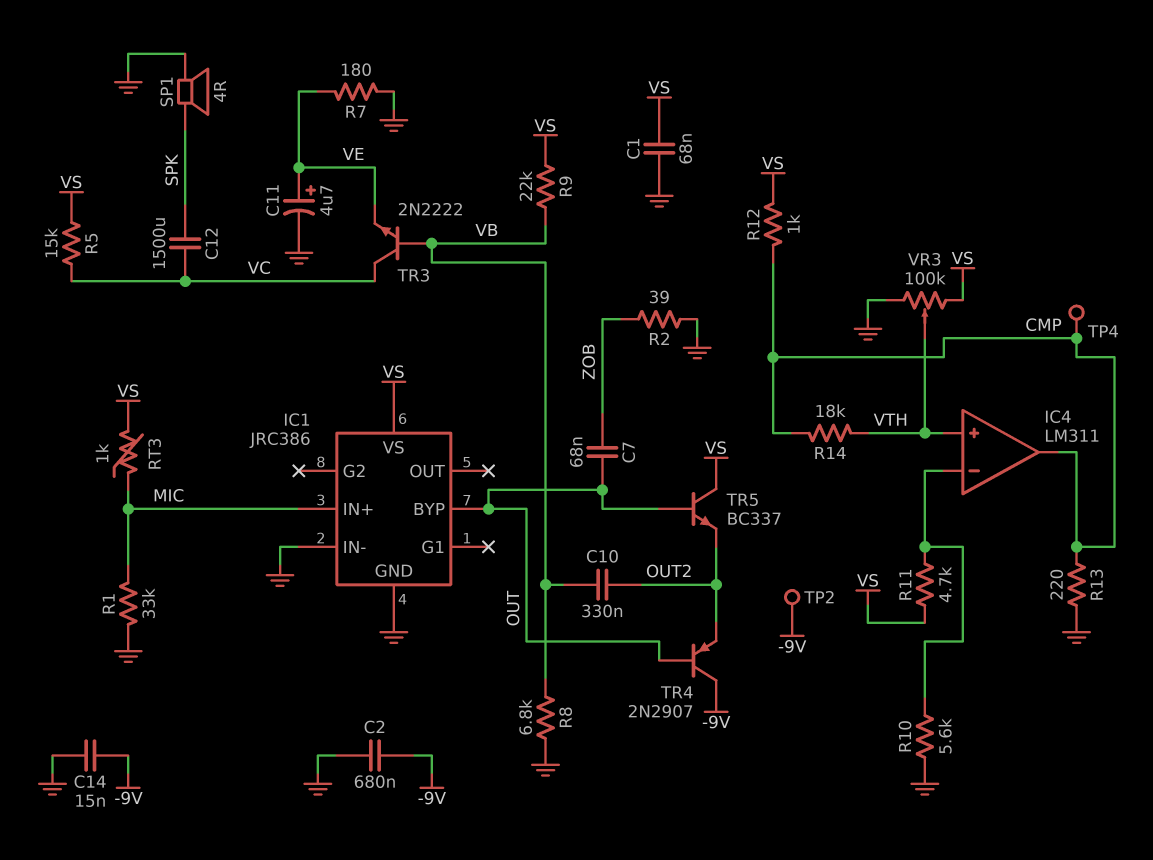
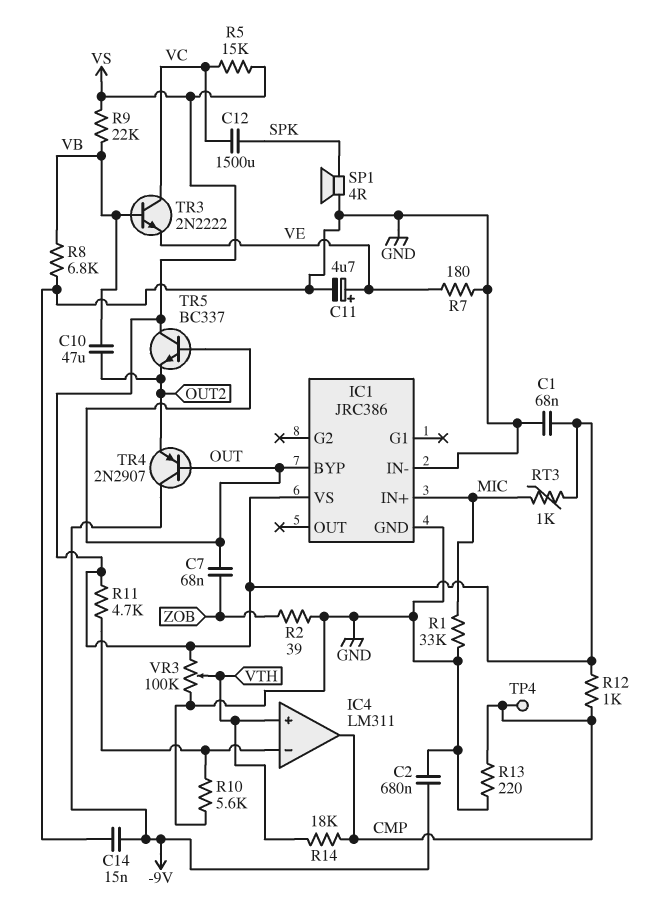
C10: 330nF (OUT2, VB) -> 47uF (OUT2, VB)
TP2: test point (-9V) -> none

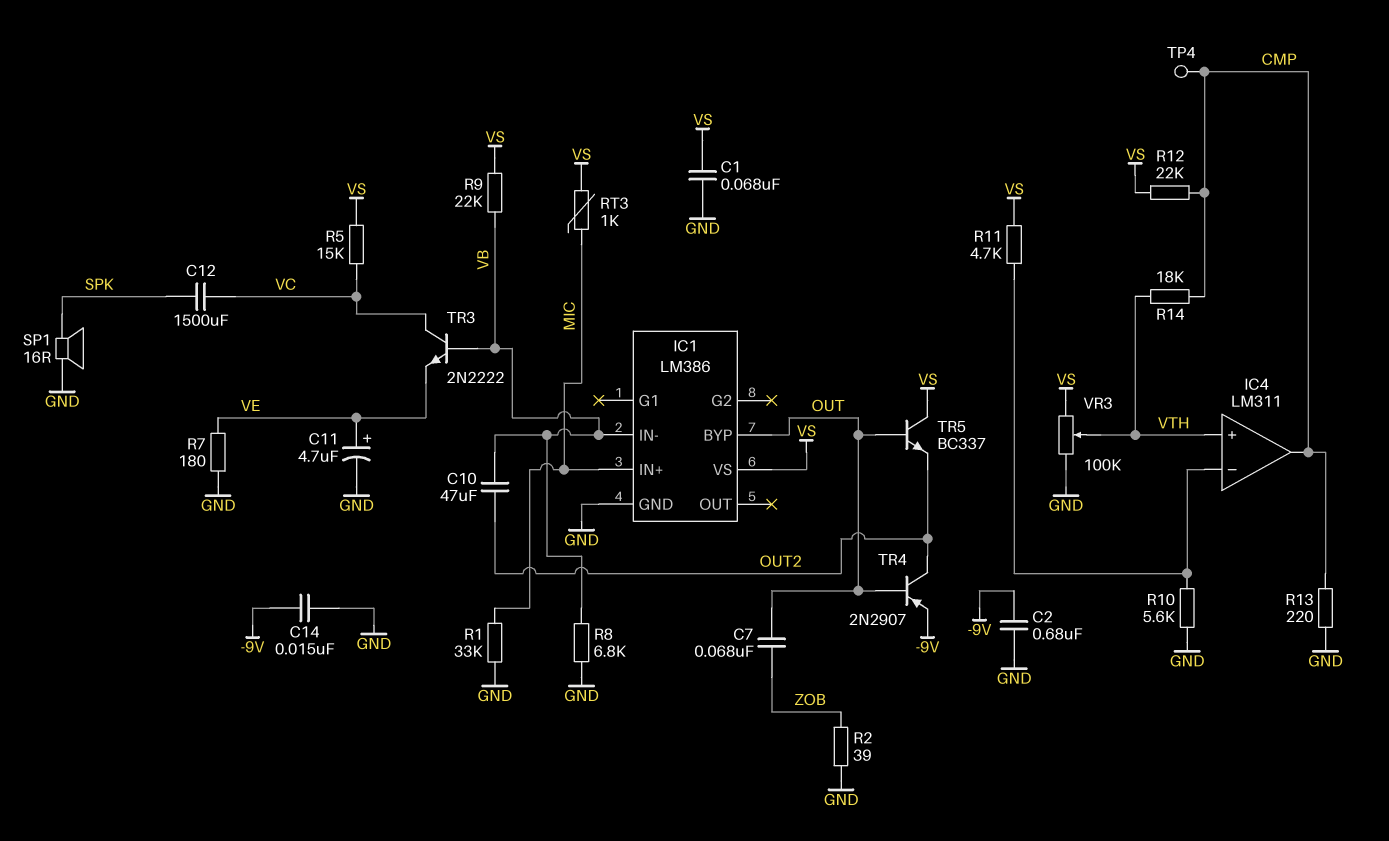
IC1: JRC386 -> LM386
IC1 pin IN-: GND -> VB
R12: 1k (CMP, VS) -> 22k (CMP, VS)
SP1: speaker 4R (GND, SPK) -> speaker 16R (GND, SPK)
TR4: PNP 2N2907 (B OUT, C -9V, E OUT2) -> PNP 2N2907 (B OUT, C OUT2, E -9V)

